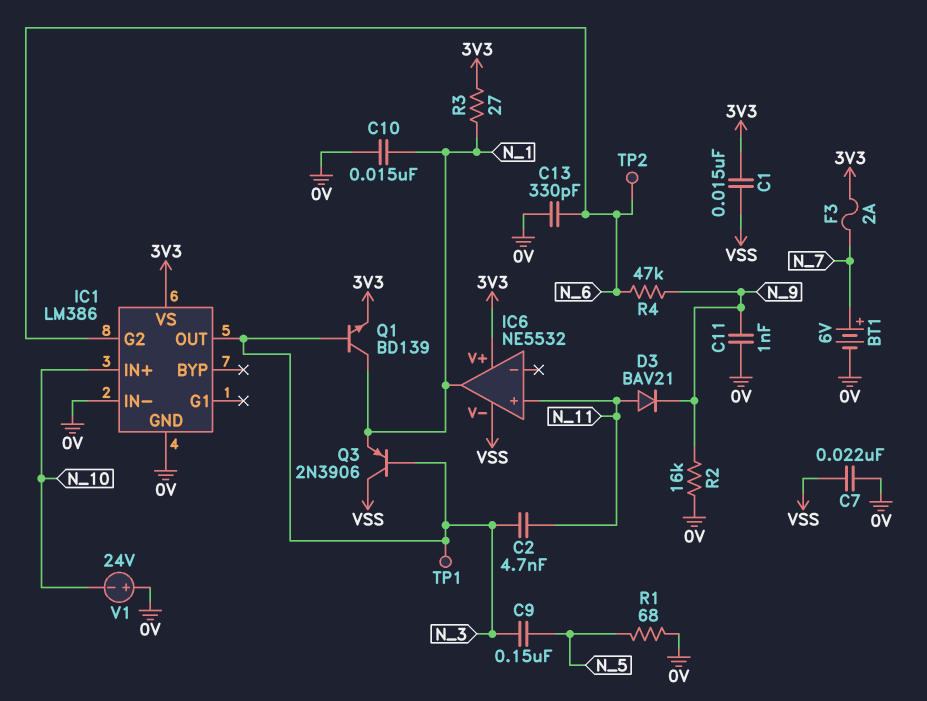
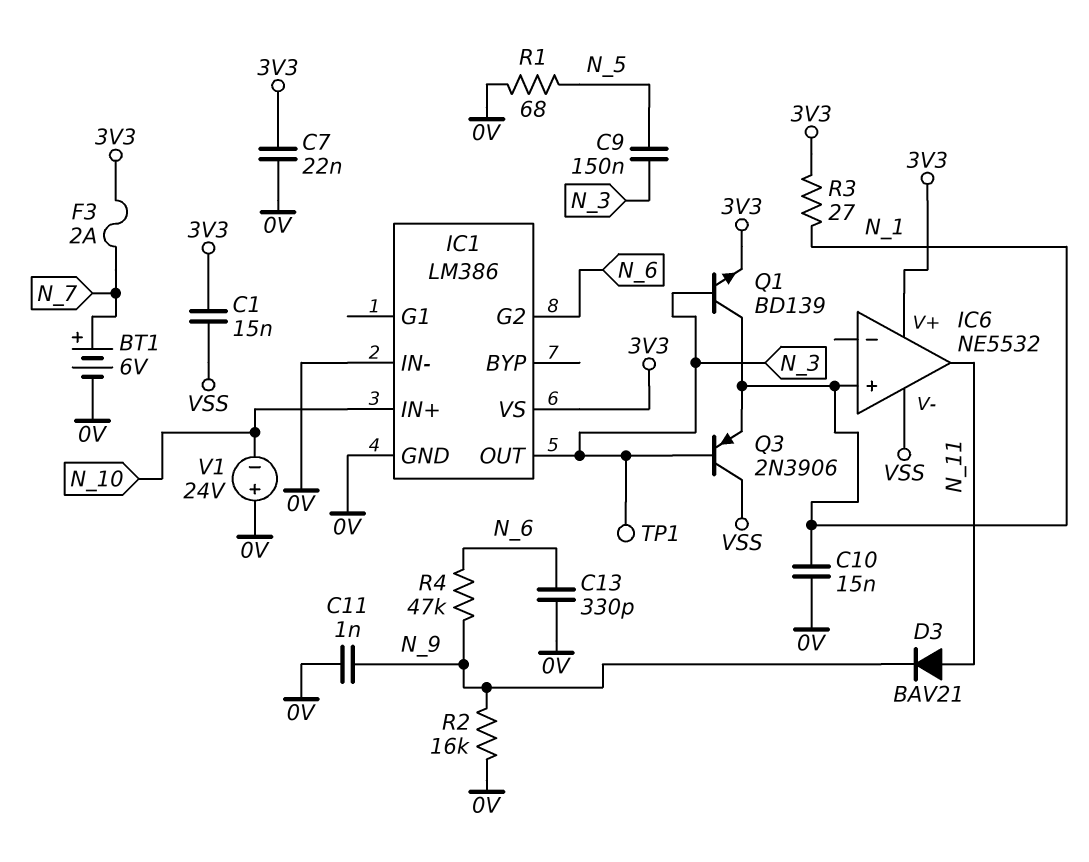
C2: 4.7nF (N_3, N_11) -> none
C7: 22nF (0V, VSS) -> 22nF (0V, 3V3)
IC6 pin in+: N_11 -> N_1
IC6 pin out: N_1 -> N_11
TP2: test point (N_6) -> none

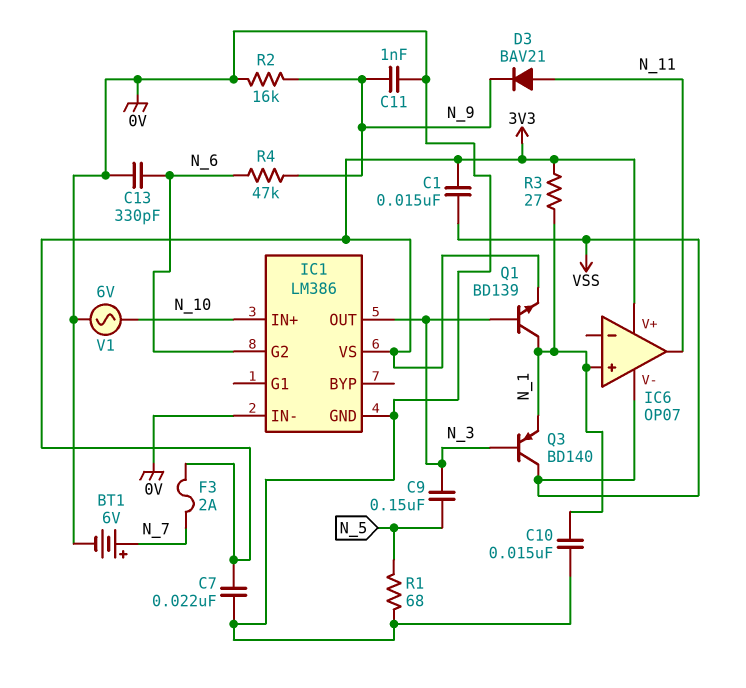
IC6: NE5532 -> OP07
Q3: PNP 2N3906 (B N_3, C VSS, E N_1) -> PNP BD140 (B N_3, C VSS, E N_1)
TP1: test point (N_3) -> none
V1: 24V (plus 0V, minus N_10) -> AC 6V (0V, N_10)

